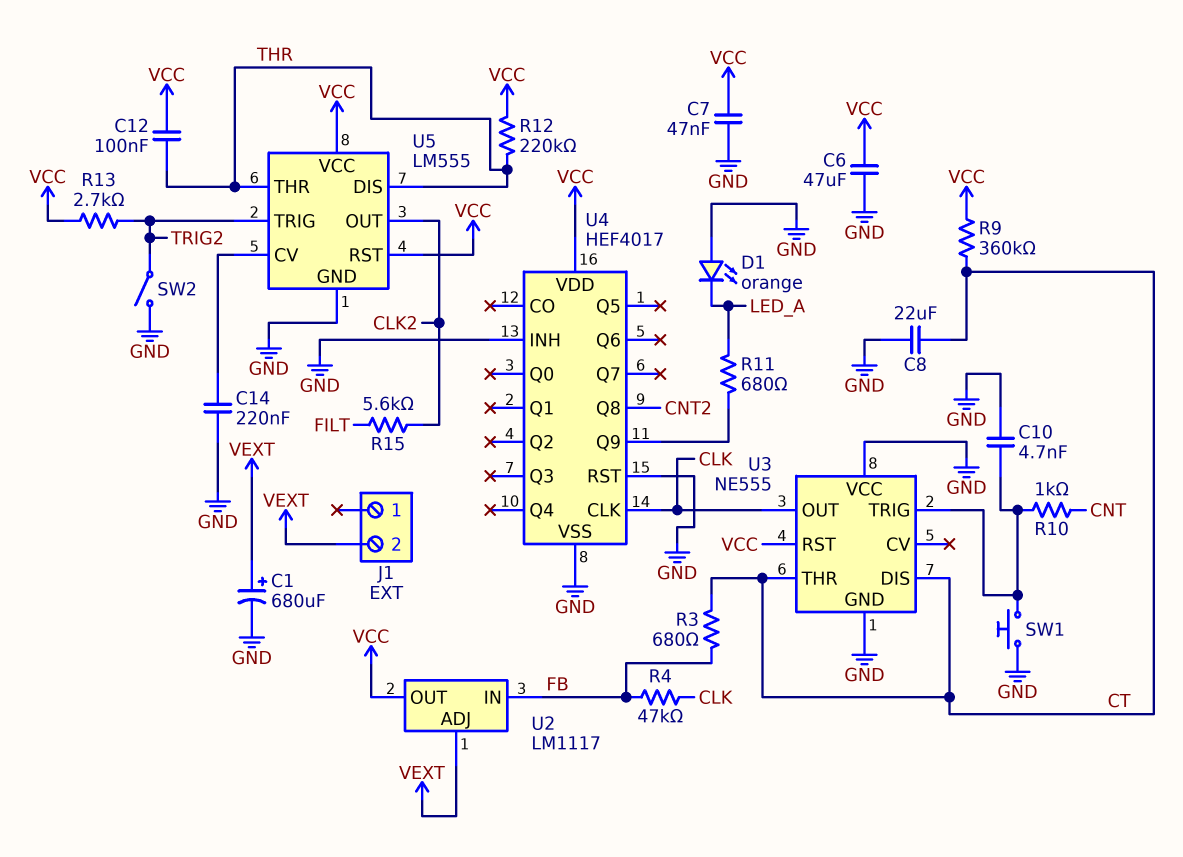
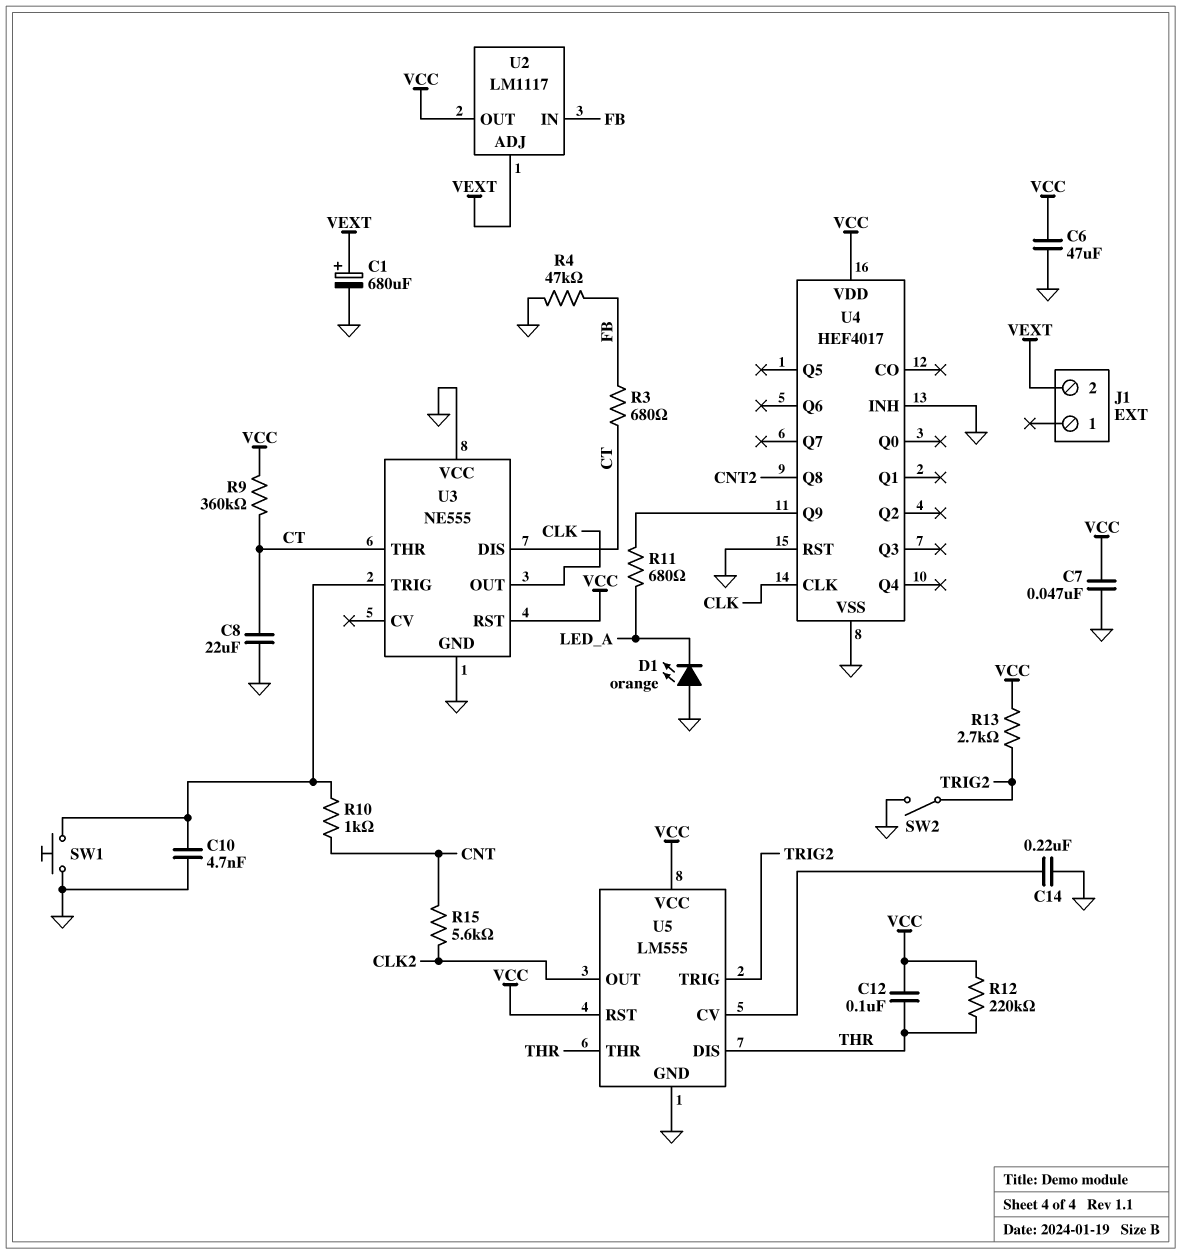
R4: 47k (CLK, FB) -> 47k (FB, GND)
R15: 5.6k (CLK2, FILT) -> 5.6k (CLK2, CNT)

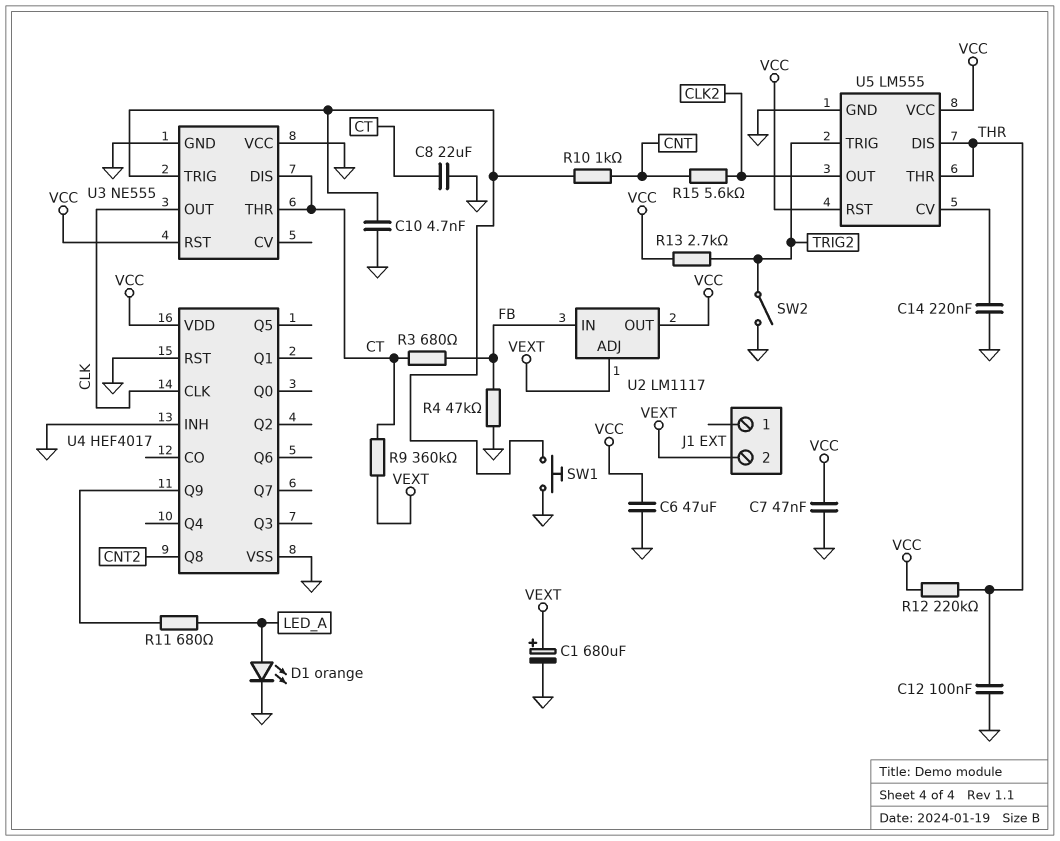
C12: 100nF (THR, VCC) -> 100nF (GND, THR)
D1: LED orange (A GND, K LED_A) -> LED orange (A LED_A, K GND)
R9: 360k (CT, VCC) -> 360k (CT, VEXT)

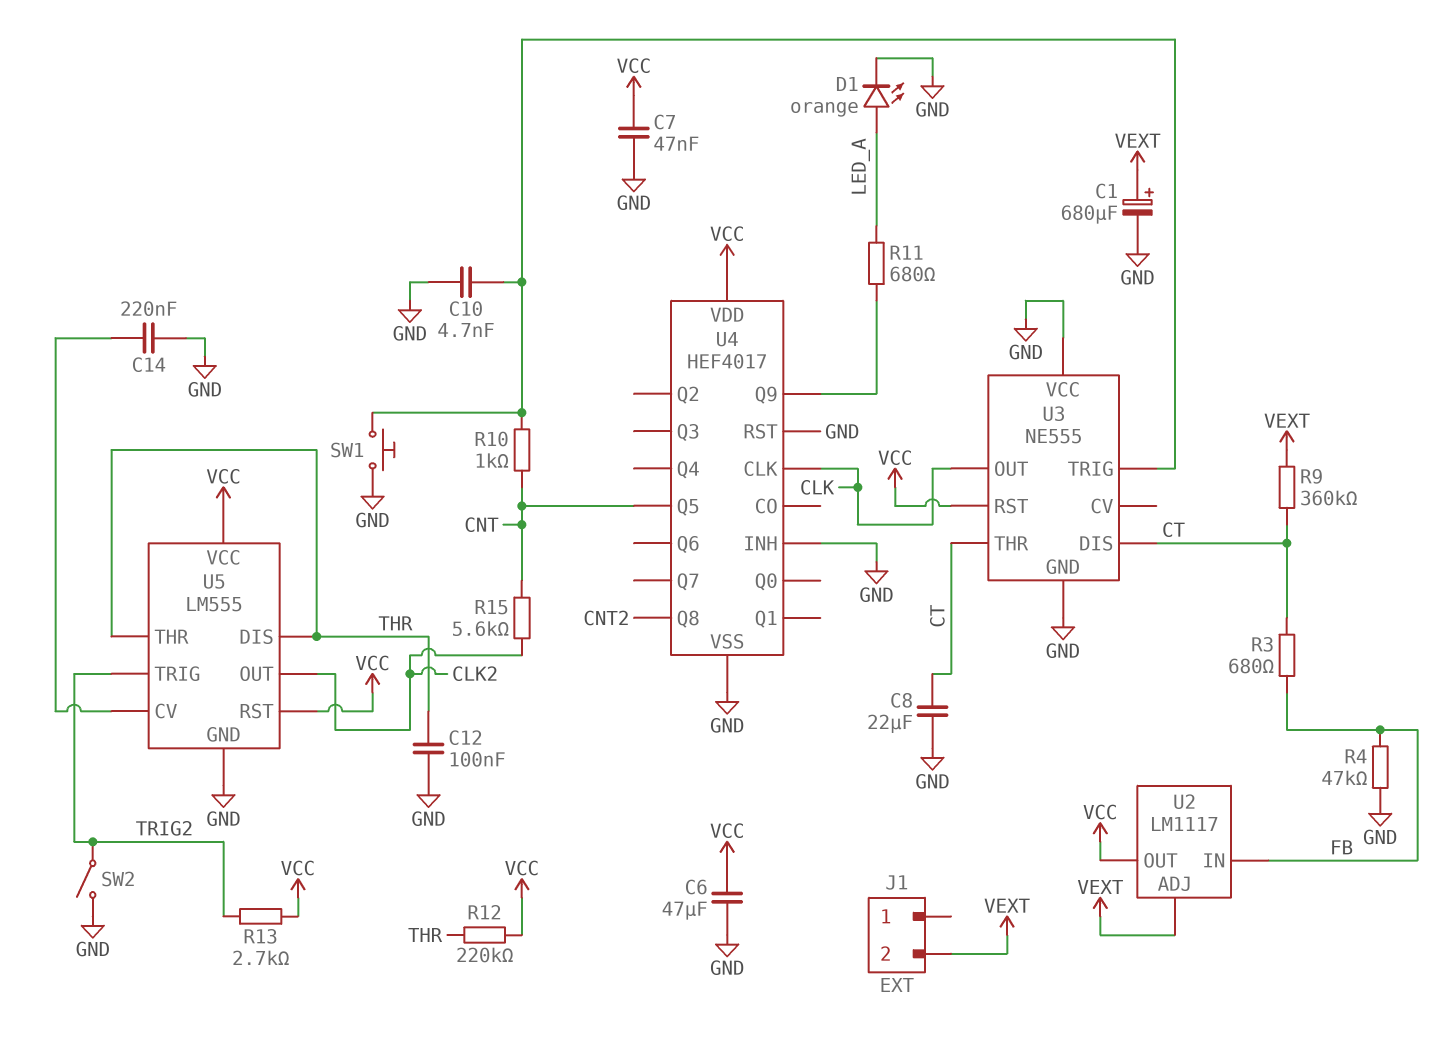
U4 pin Q5: none -> CNT

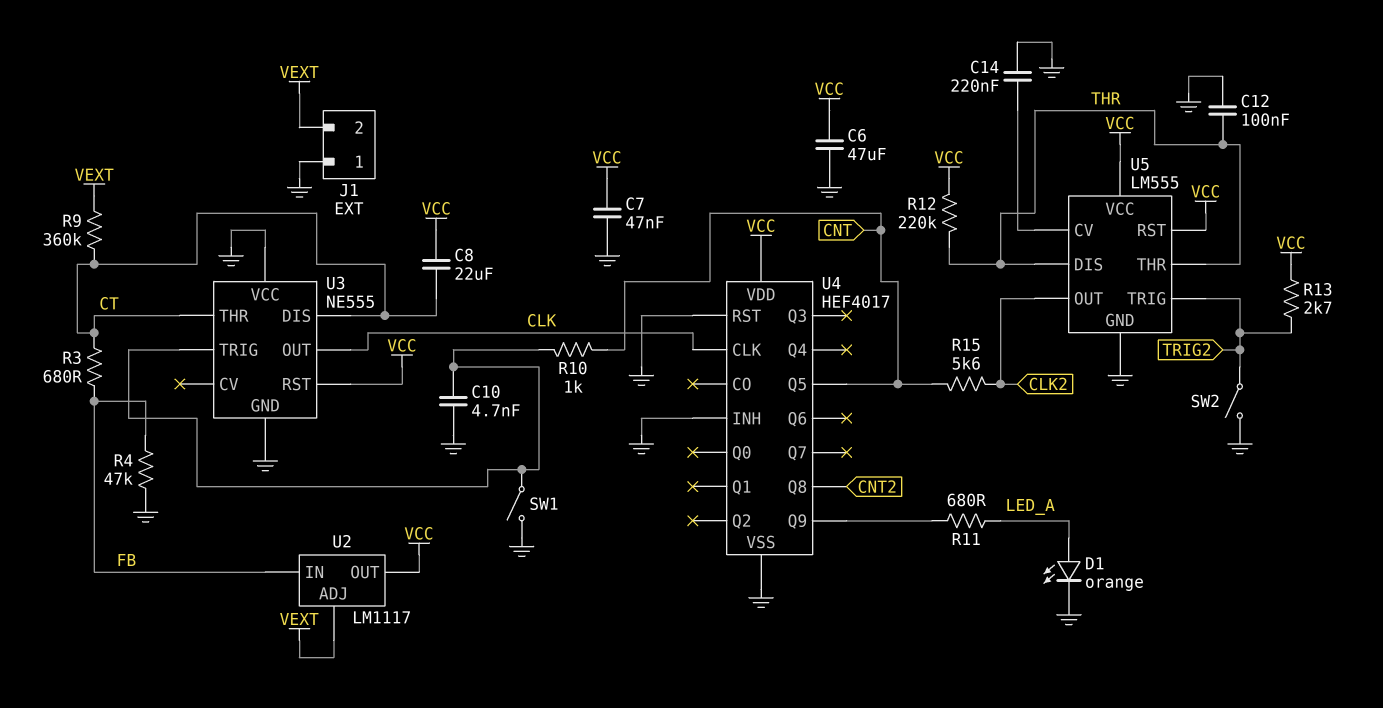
C1: 680uF (plus VEXT, minus GND) -> none
C8: 22uF (CT, GND) -> 22uF (CT, VCC)
J1 pin 1: none -> GND
SW1: button (GND, U3/TRIG) -> switch (GND, U3/TRIG)

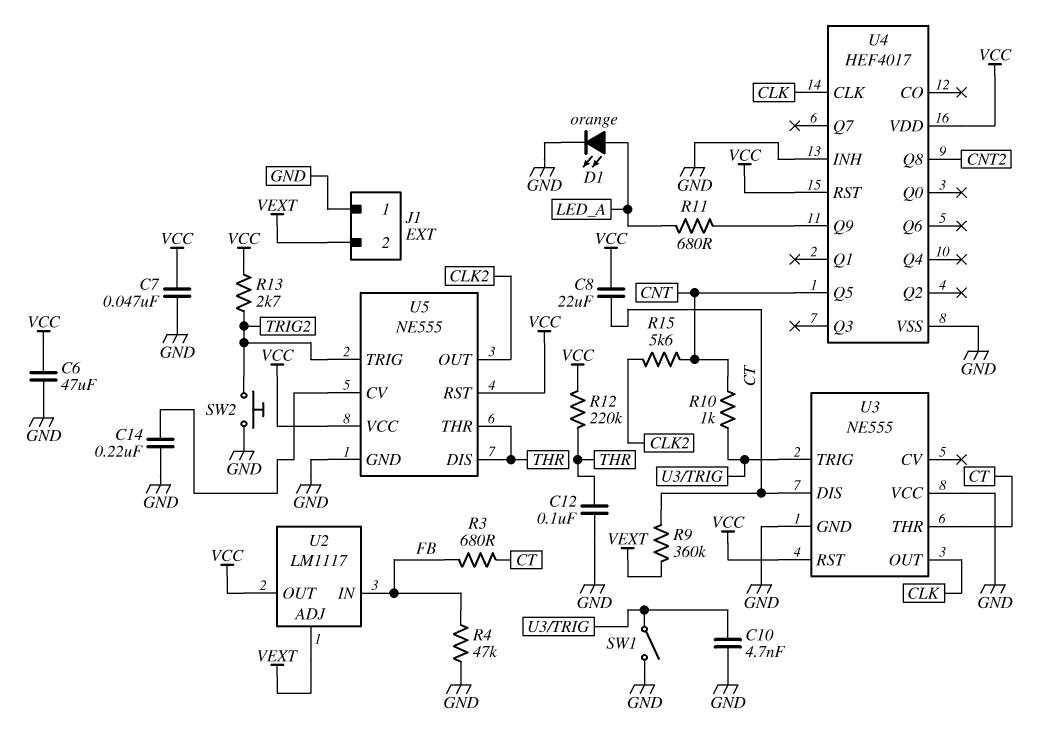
SW2: switch (GND, TRIG2) -> button (GND, TRIG2)
U4 pin RST: GND -> VCC
U5: LM555 -> NE555

